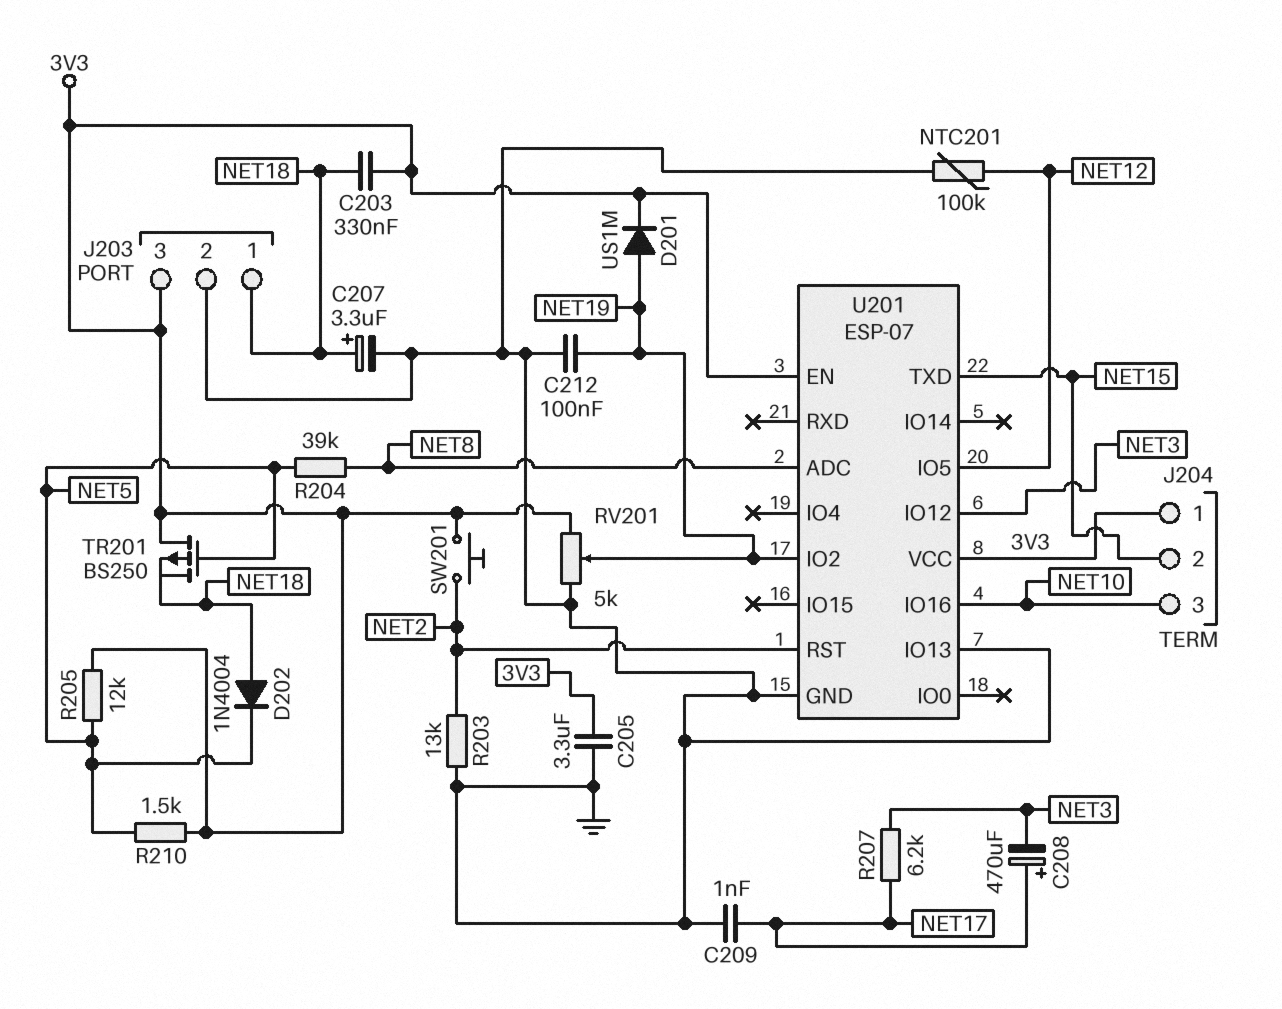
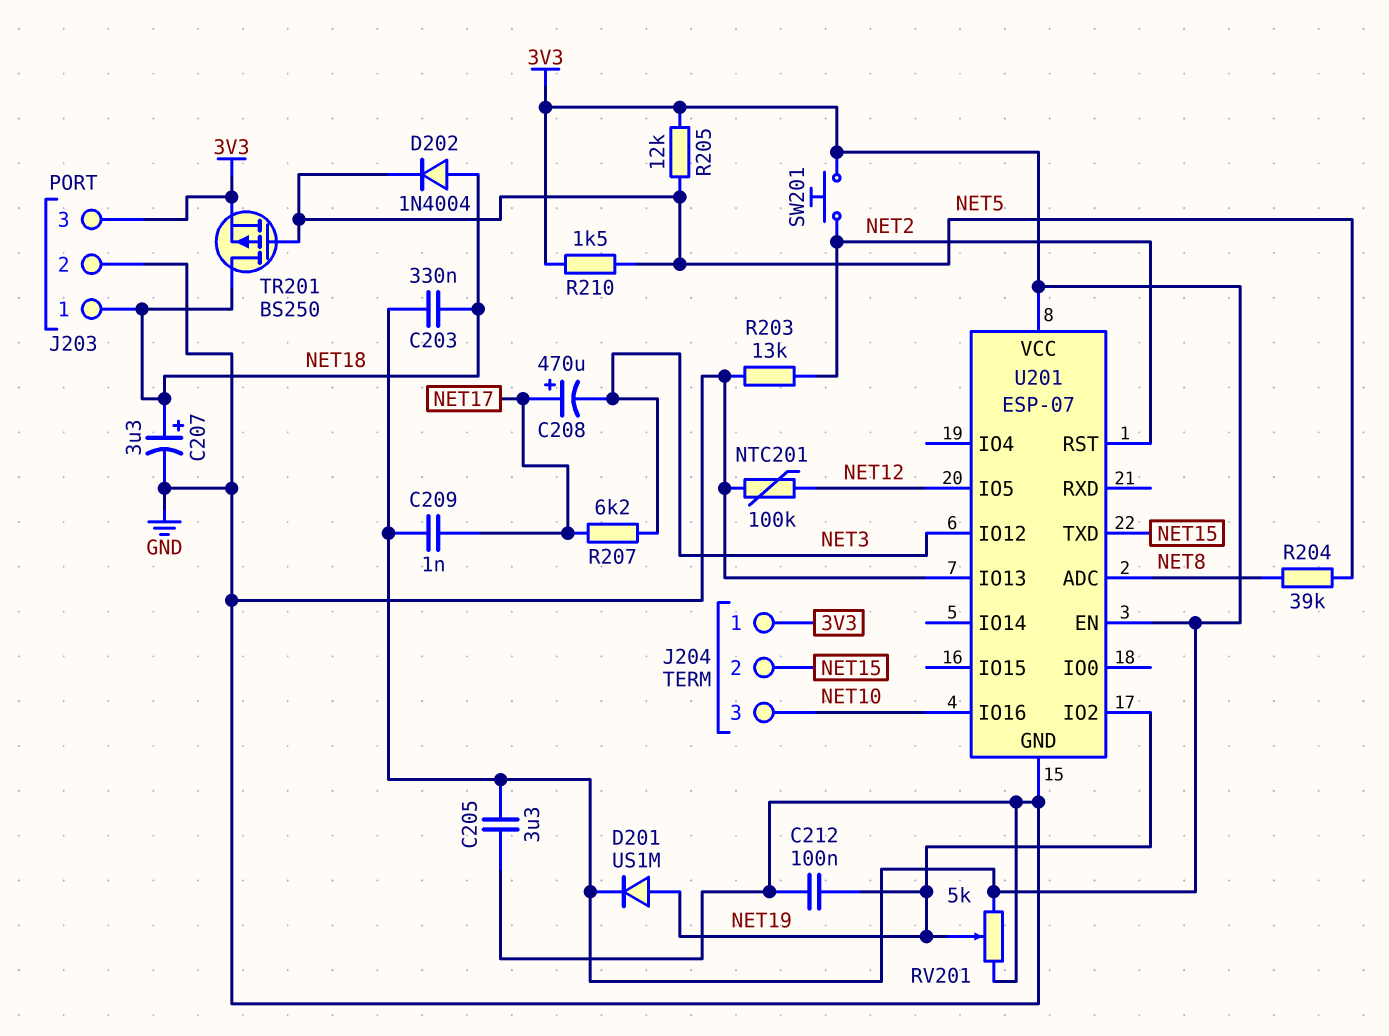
C209: 1nF (GND, NET17) -> 1nF (3V3, NET17)
TR201: PMOS BS250 (G NET5, D 3V3, S NET18) -> PMOS BS250 (G NET5, D NET18, S 3V3)

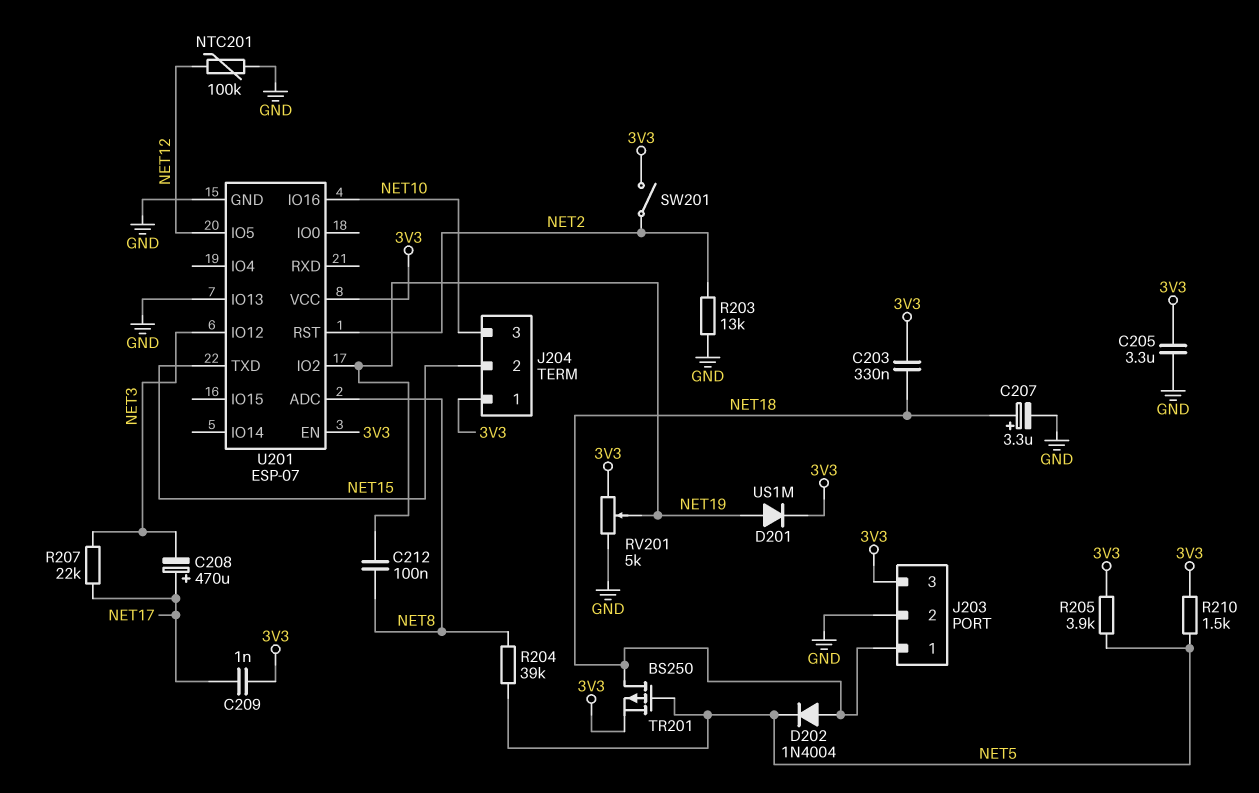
C212: 100nF (GND, NET19) -> 100nF (NET8, NET19)
R205: 12k (3V3, NET5) -> 3.9k (3V3, NET5)
R207: 6.2k (NET3, NET17) -> 22k (NET3, NET17)
SW201: button (3V3, NET2) -> switch (3V3, NET2)

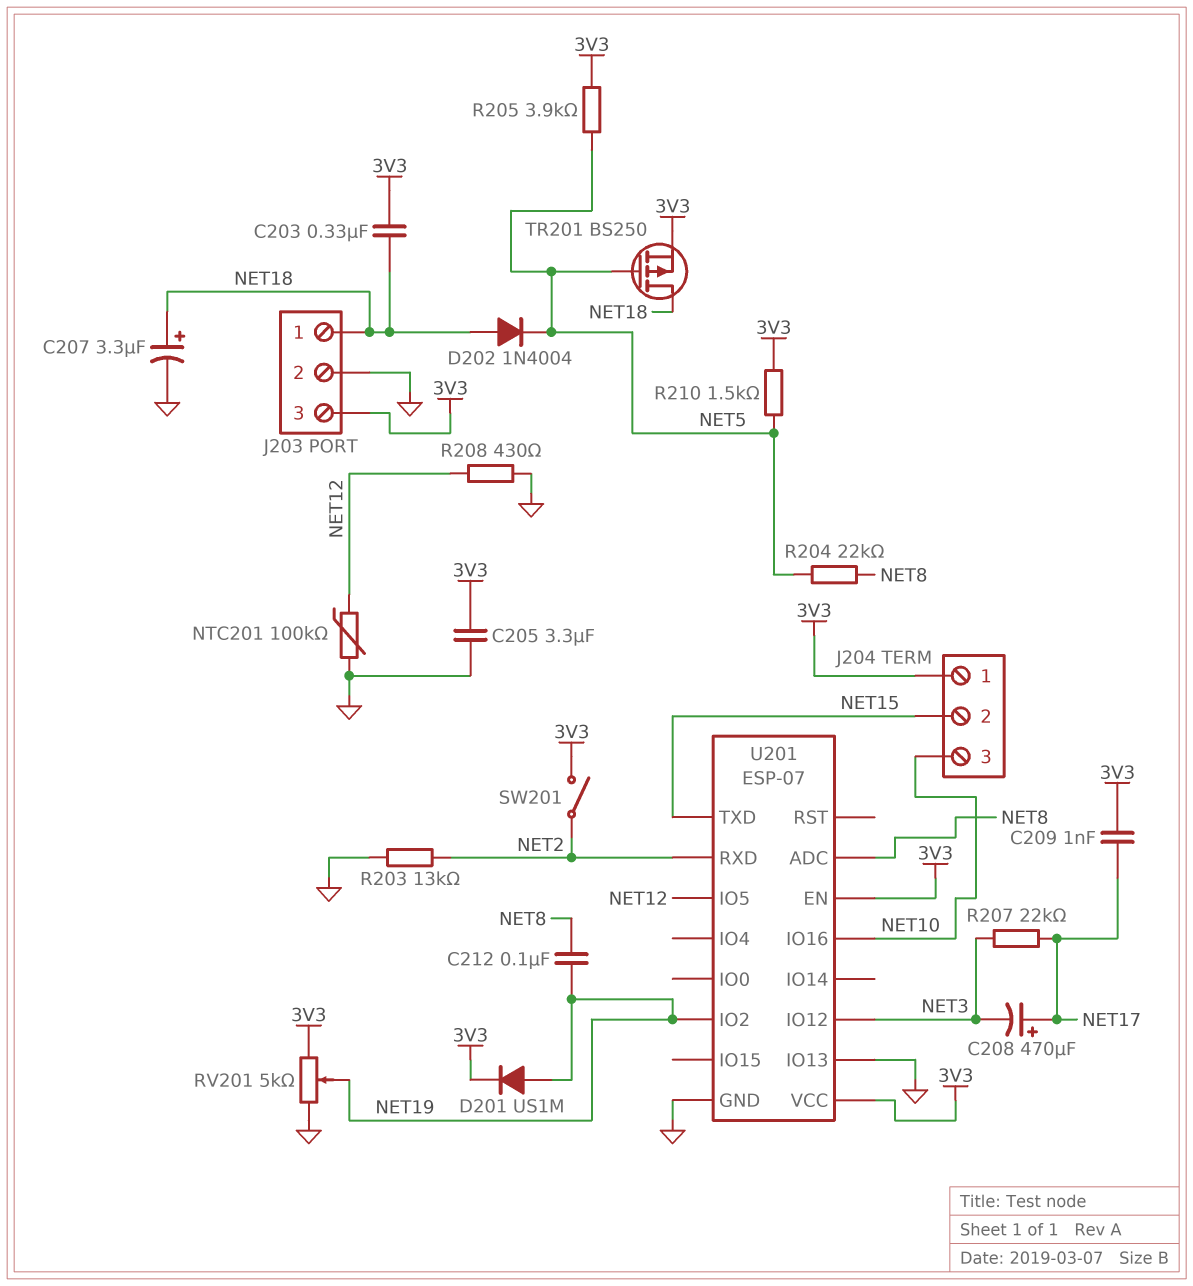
R204: 39k (NET5, NET8) -> 22k (NET5, NET8)
R208: none -> 430 (GND, NET12)
U201 pin RST: NET2 -> none
U201 pin RXD: none -> NET2

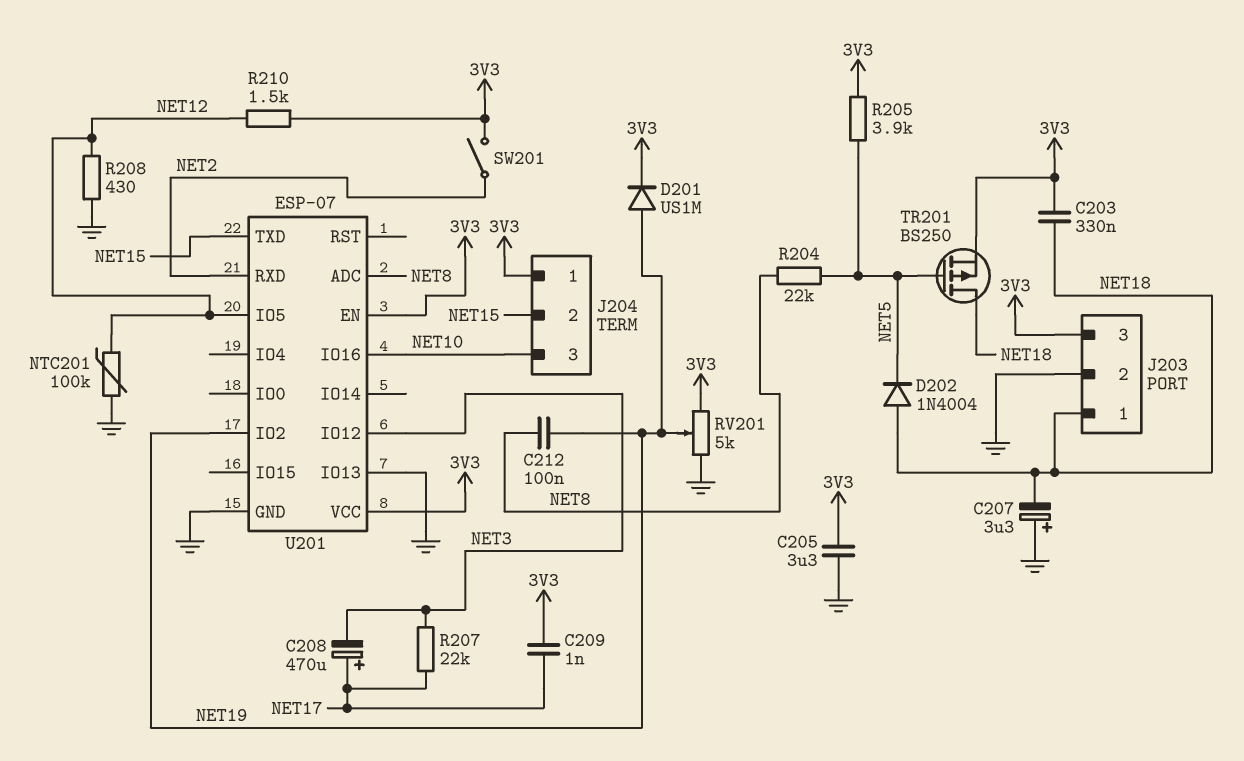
C207: 3.3uF (plus NET18, minus GND) -> 3.3uF (plus GND, minus NET18)
R203: 13k (GND, NET2) -> none
R210: 1.5k (3V3, NET5) -> 1.5k (3V3, NET12)

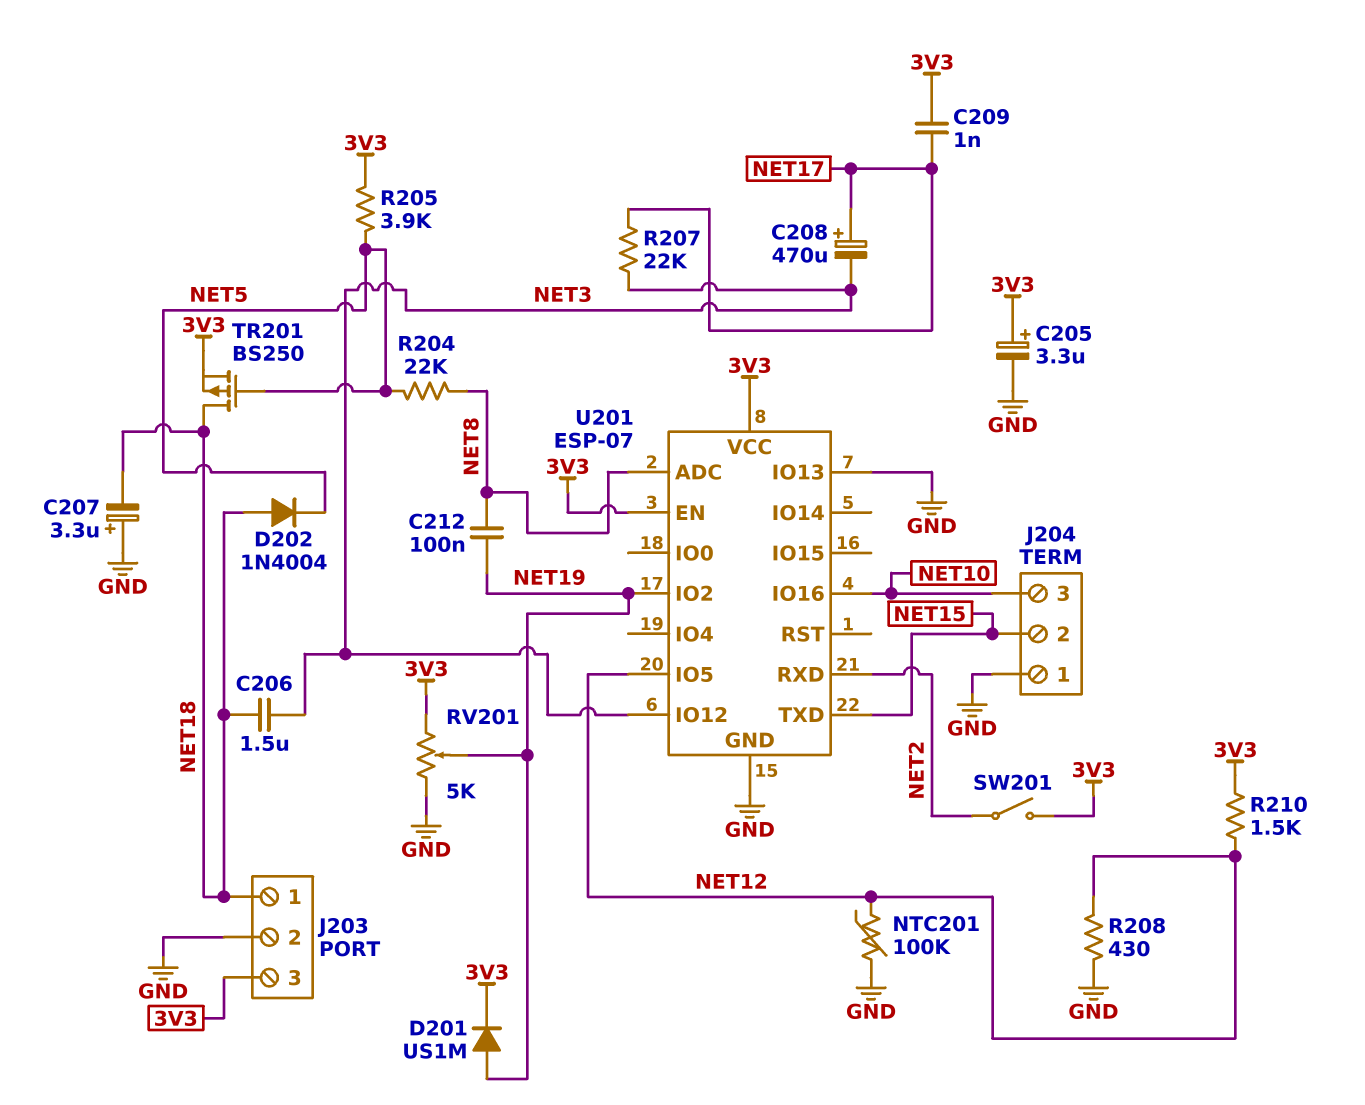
C203: 330nF (3V3, NET18) -> none
C205: 3.3uF (3V3, GND) -> 3.3uF (plus 3V3, minus GND)
C206: none -> 1.5uF (NET3, NET18)
J204 pin 1: 3V3 -> GND

